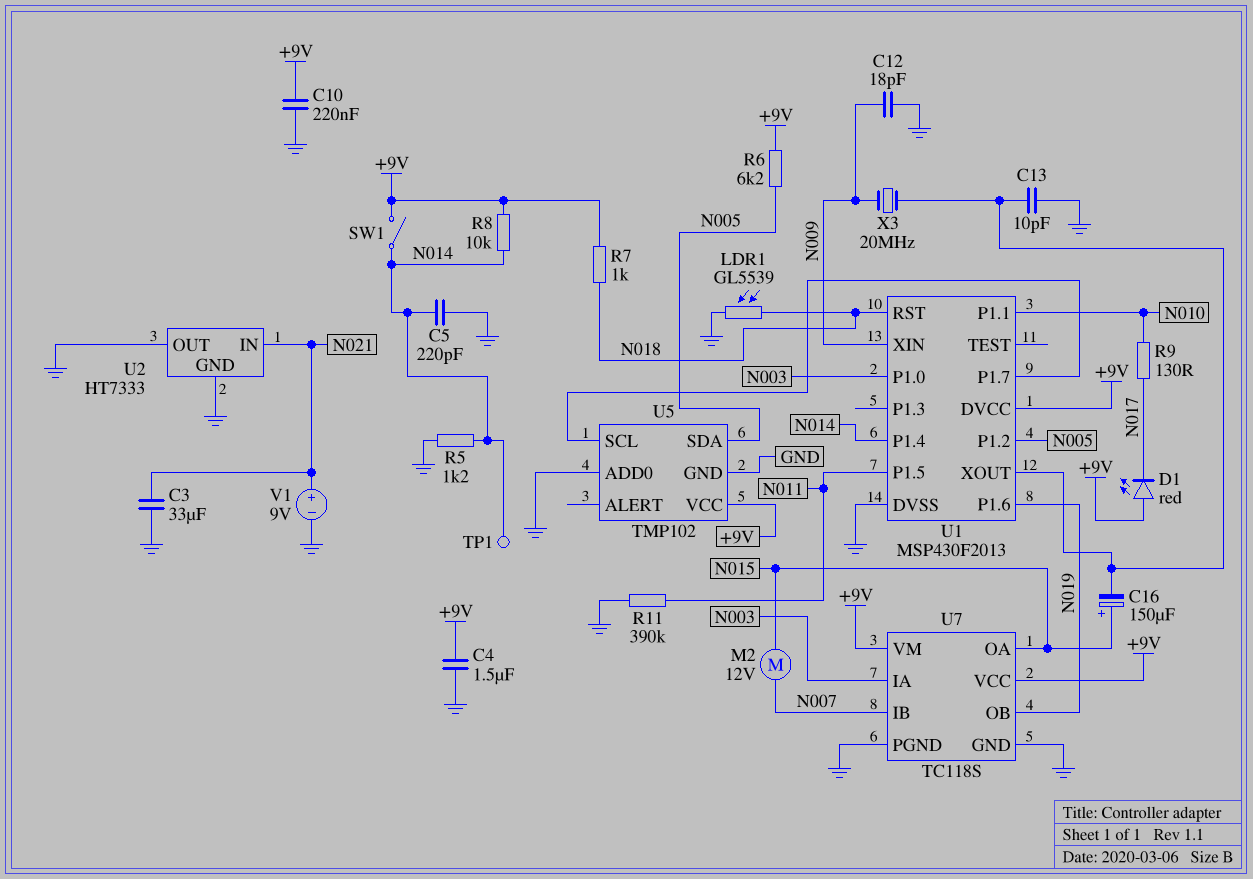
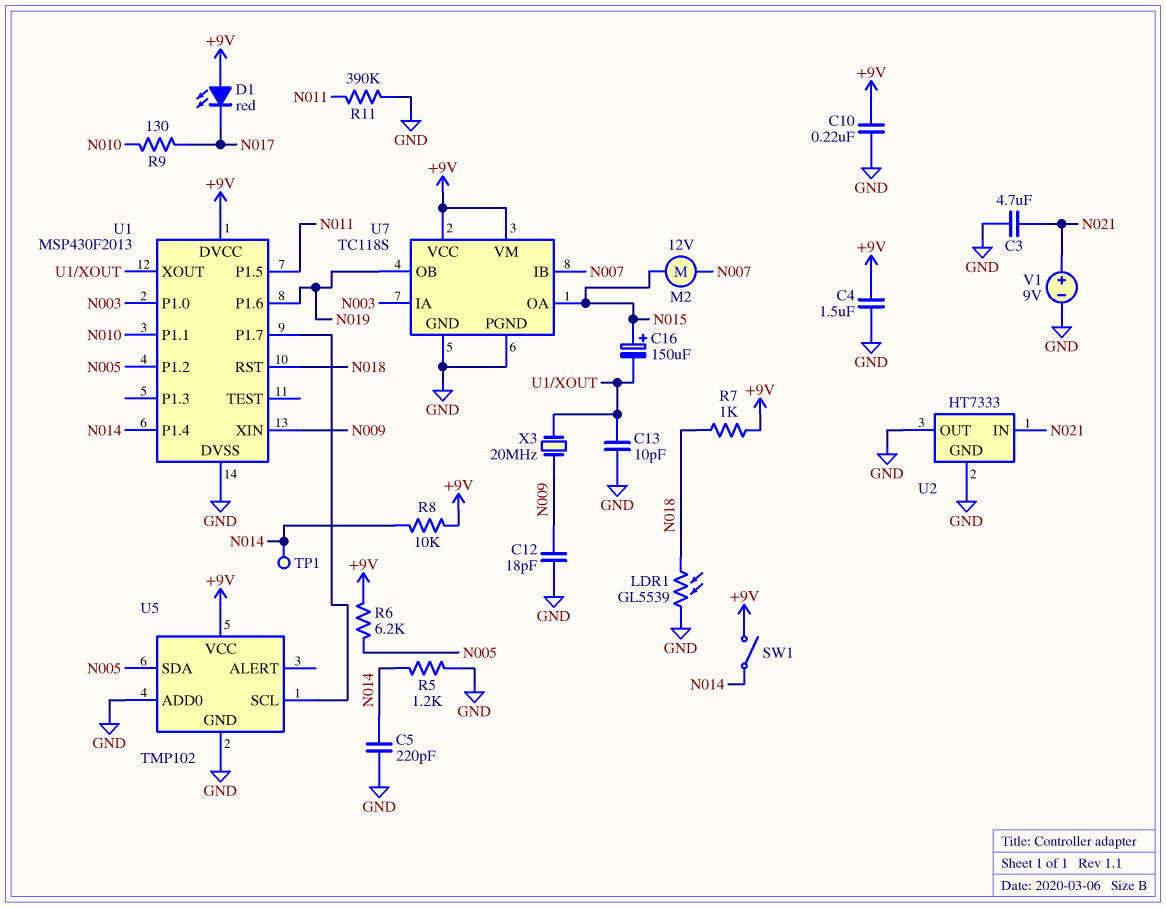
C3: 33uF (GND, N021) -> 4.7uF (GND, N021)

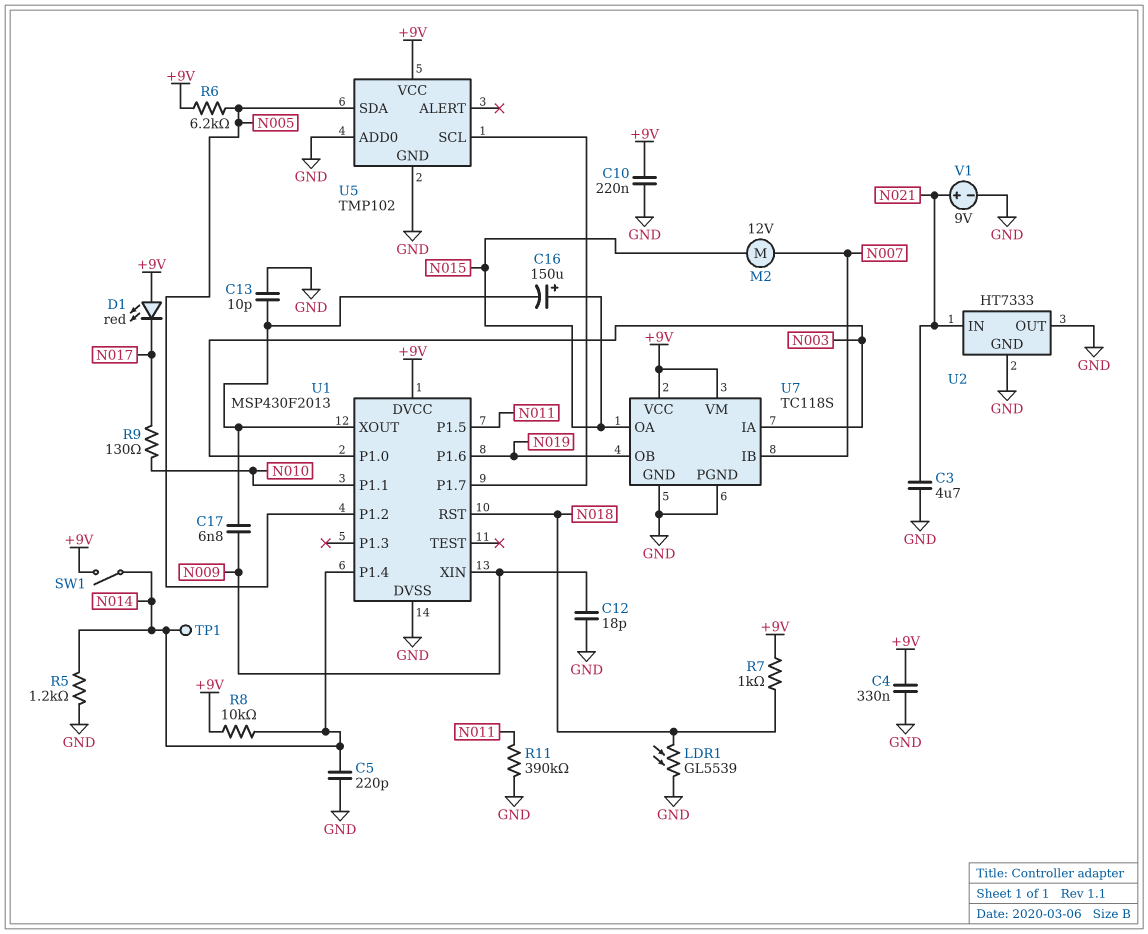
C4: 1.5uF (+9V, GND) -> 330nF (+9V, GND)
C17: none -> 6.8nF (N009, U1/XOUT)
X3: 20MHz (N009, U1/XOUT) -> none

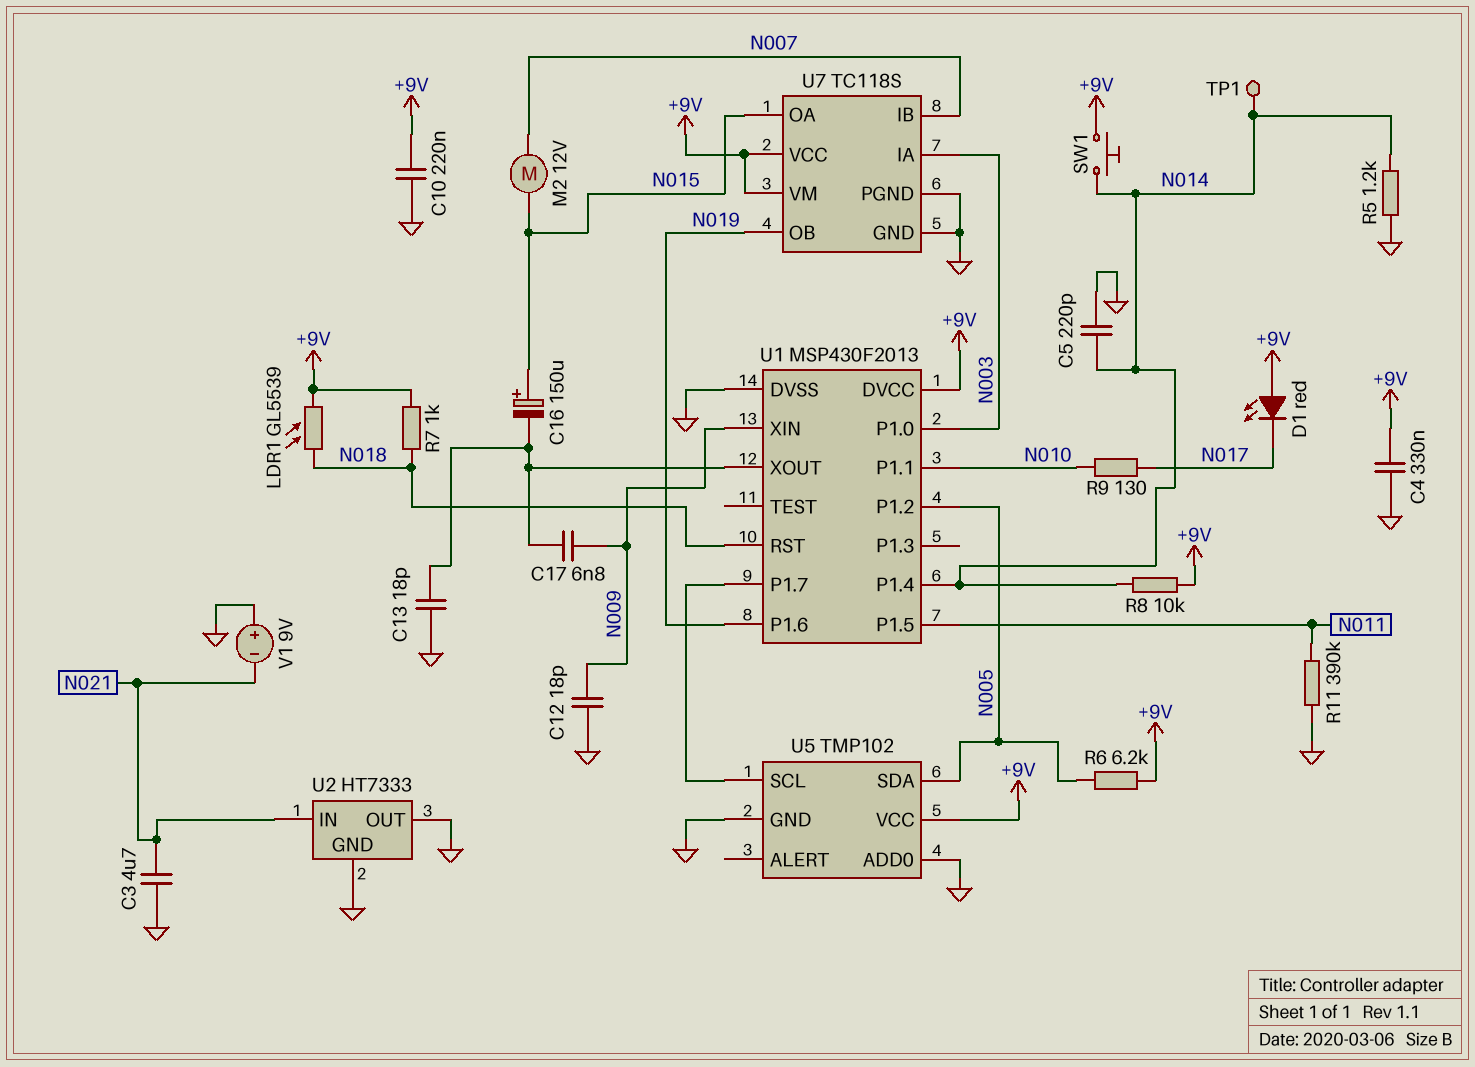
C13: 10pF (GND, U1/XOUT) -> 18pF (GND, U1/XOUT)
LDR1: GL5539 (GND, N018) -> GL5539 (+9V, N018)
SW1: switch (+9V, N014) -> button (+9V, N014)
V1: 9V (plus N021, minus GND) -> 9V (plus GND, minus N021)

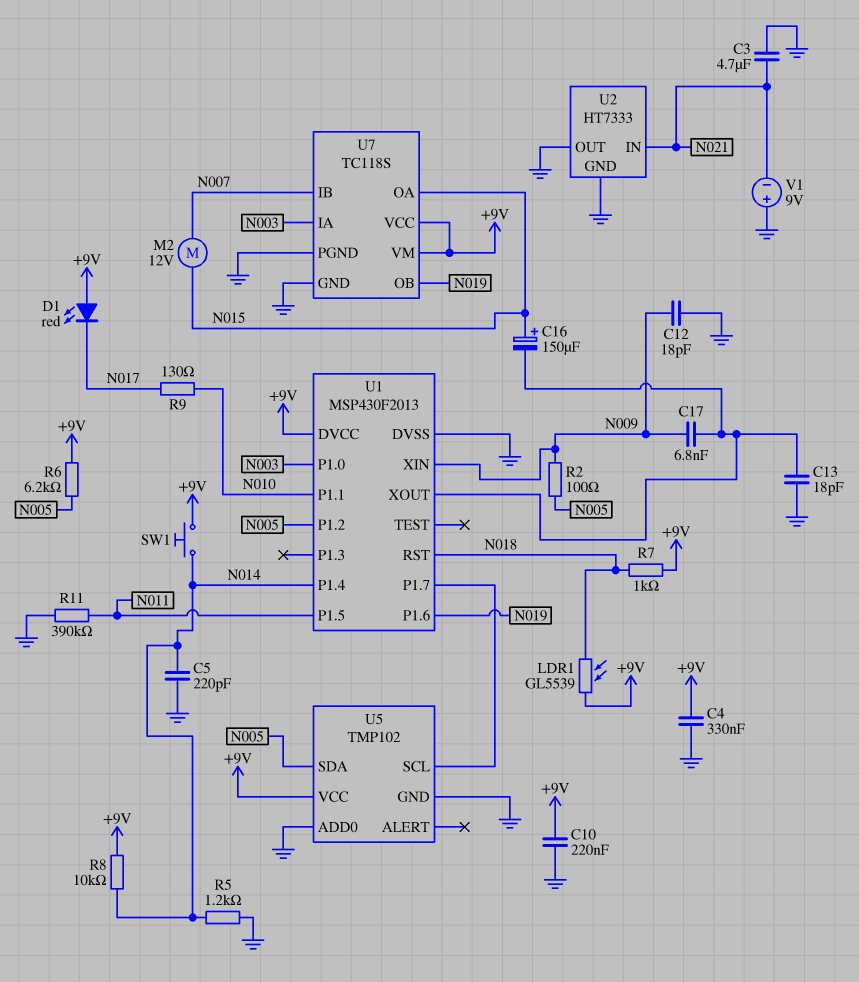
R2: none -> 100 (N005, N009)
TP1: test point (N014) -> none

